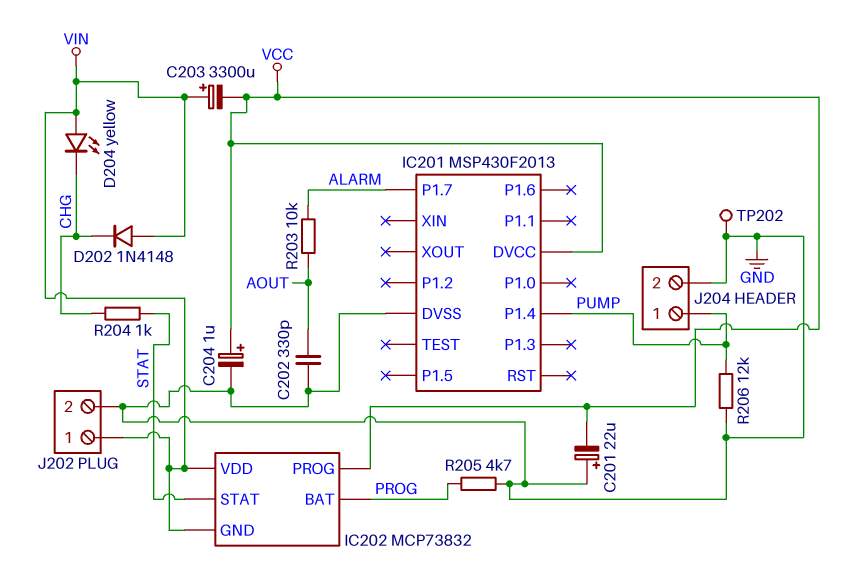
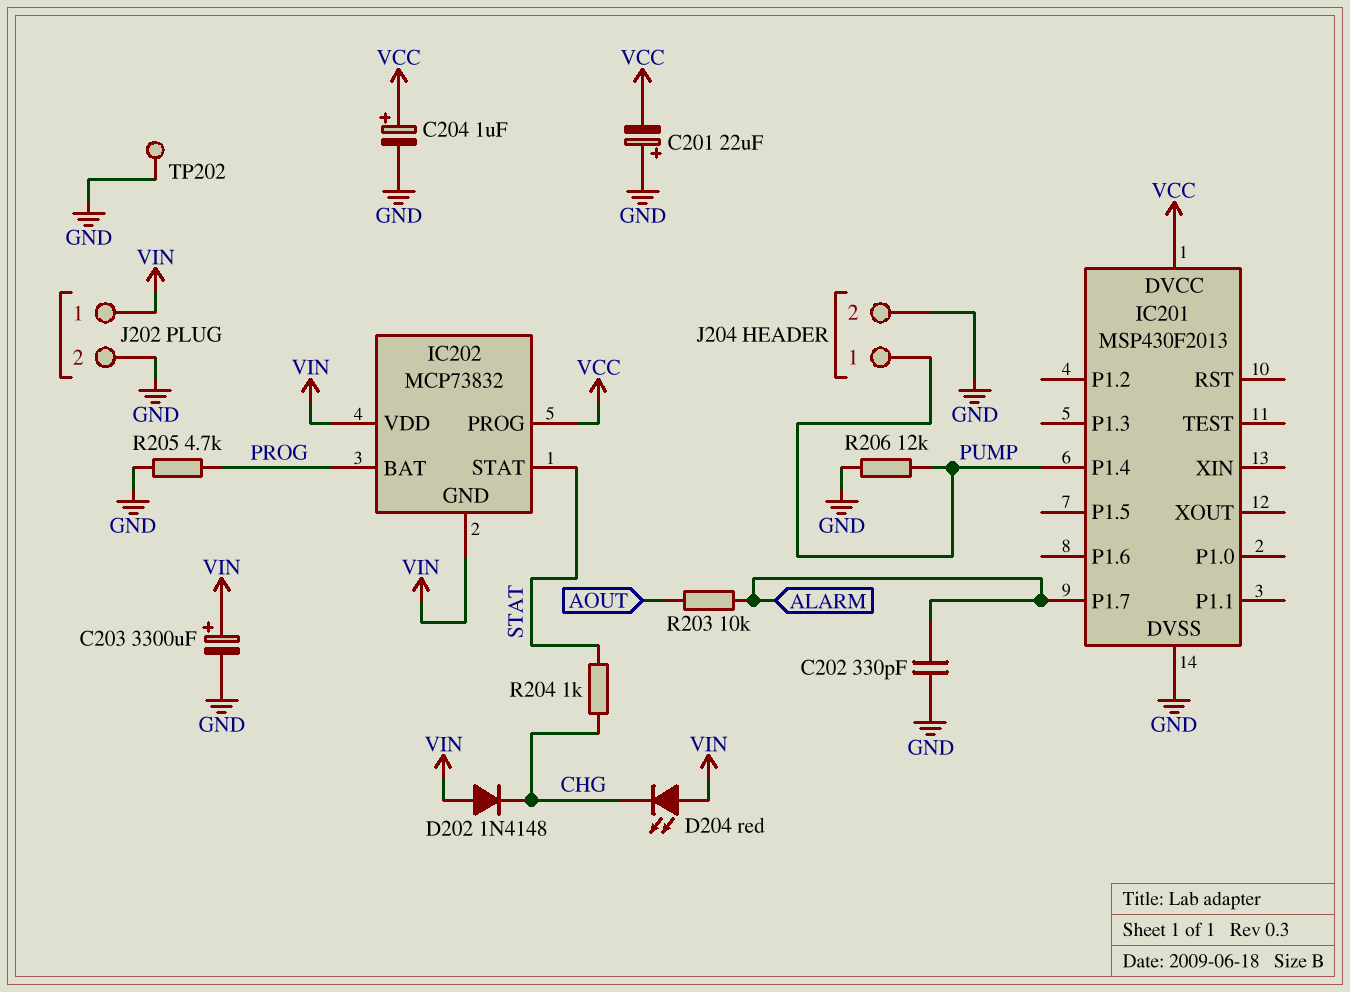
C202: 330pF (AOUT, GND) -> 330pF (ALARM, GND)
C203: 3300uF (plus VIN, minus VCC) -> 3300uF (plus VIN, minus GND)
D204: LED yellow (A VIN, K CHG) -> LED red (A VIN, K CHG)

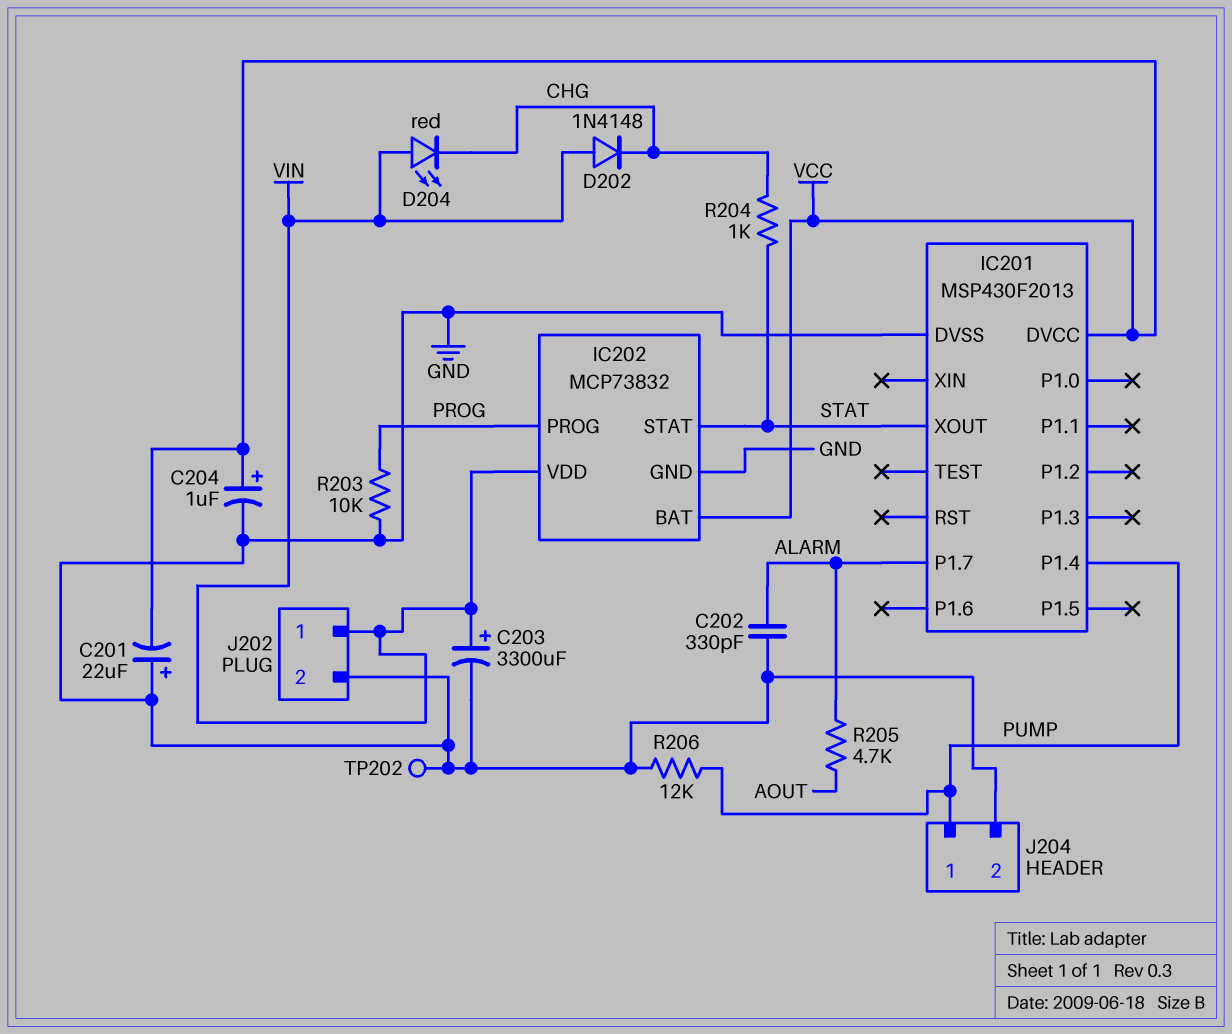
IC201 pin XOUT: none -> STAT
IC202 pin BAT: PROG -> VCC
IC202 pin GND: VIN -> GND
IC202 pin PROG: VCC -> PROG
R203: 10k (ALARM, AOUT) -> 10k (GND, PROG)
R205: 4.7k (GND, PROG) -> 4.7k (ALARM, AOUT)

